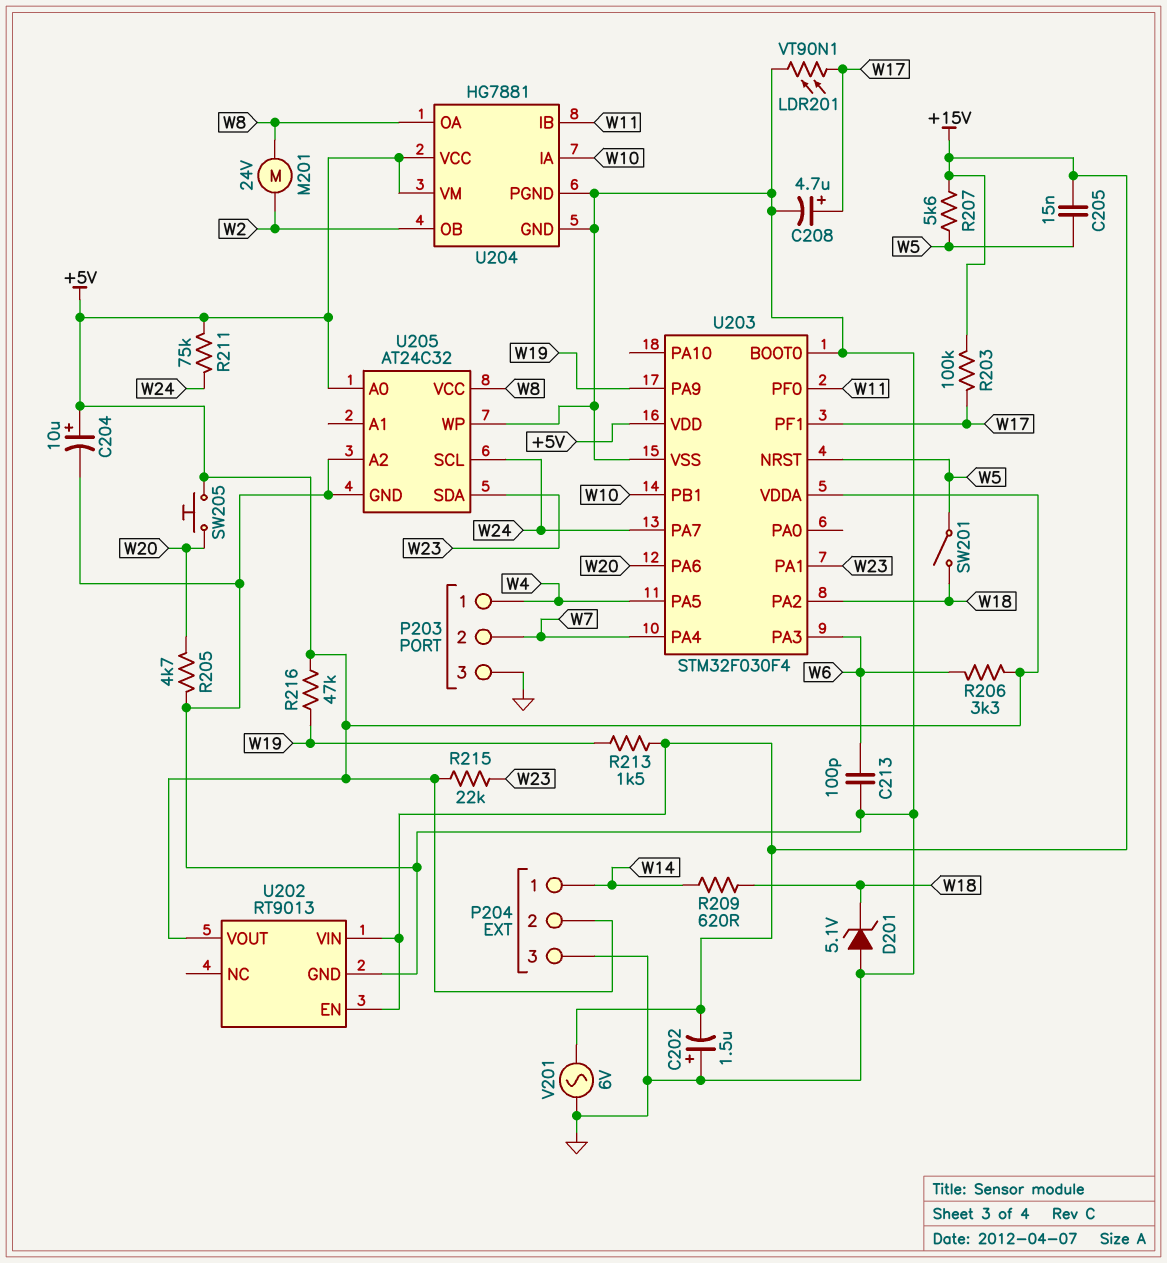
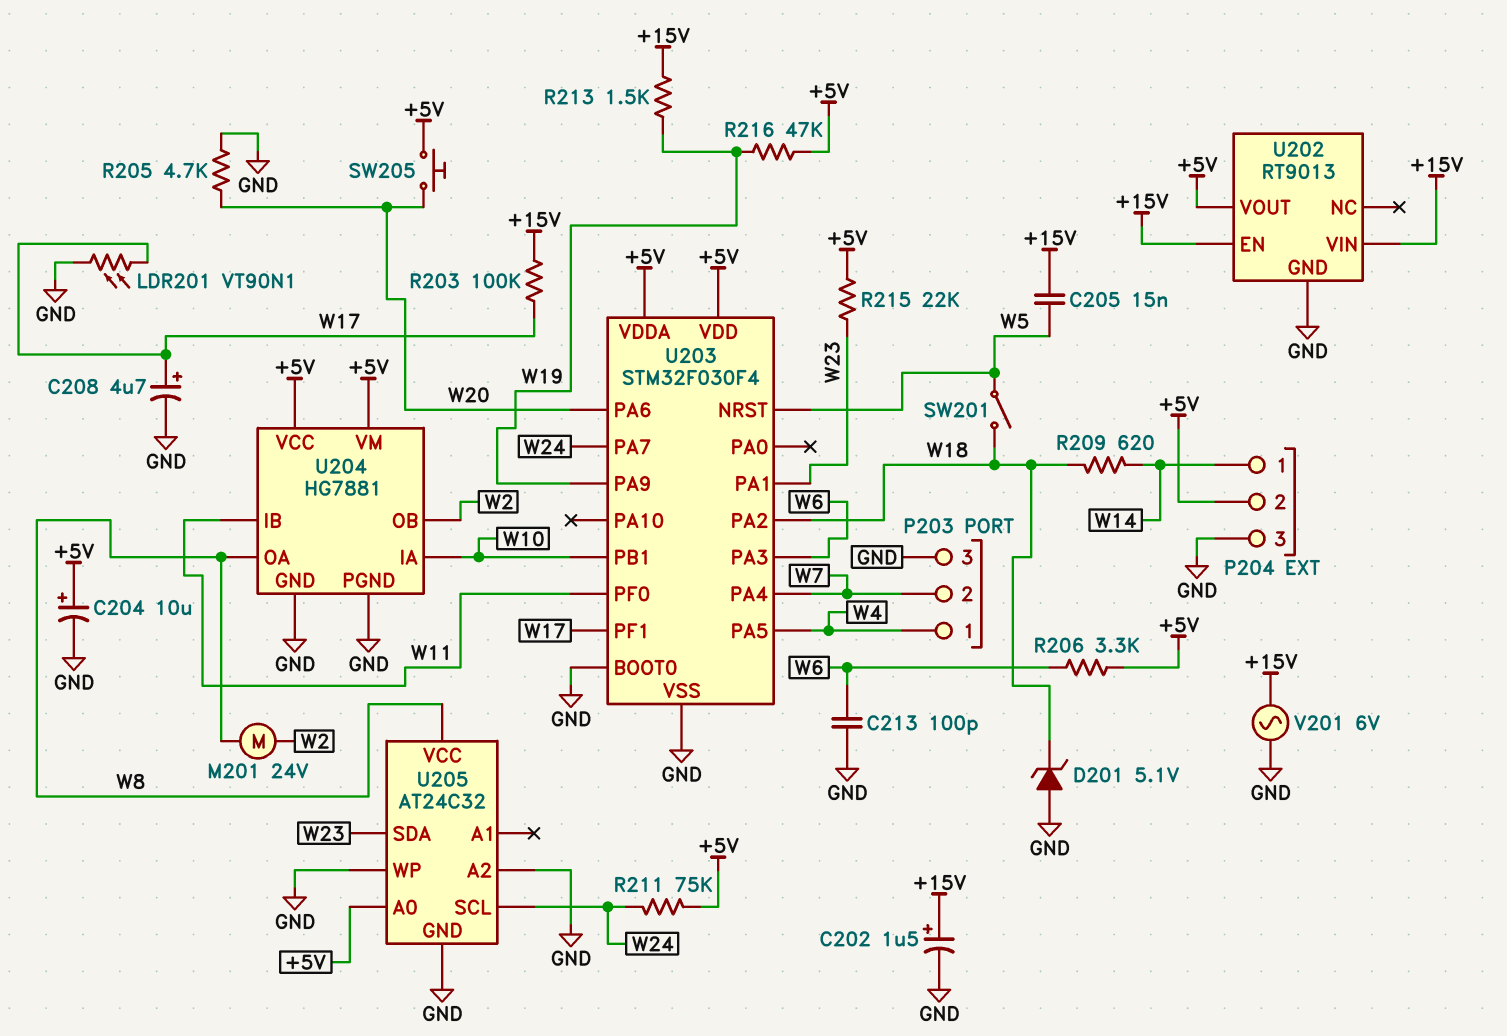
C202: 1.5uF (plus GND, minus +15V) -> 1.5uF (plus +15V, minus GND)
R207: 5.6k (+15V, W5) -> none

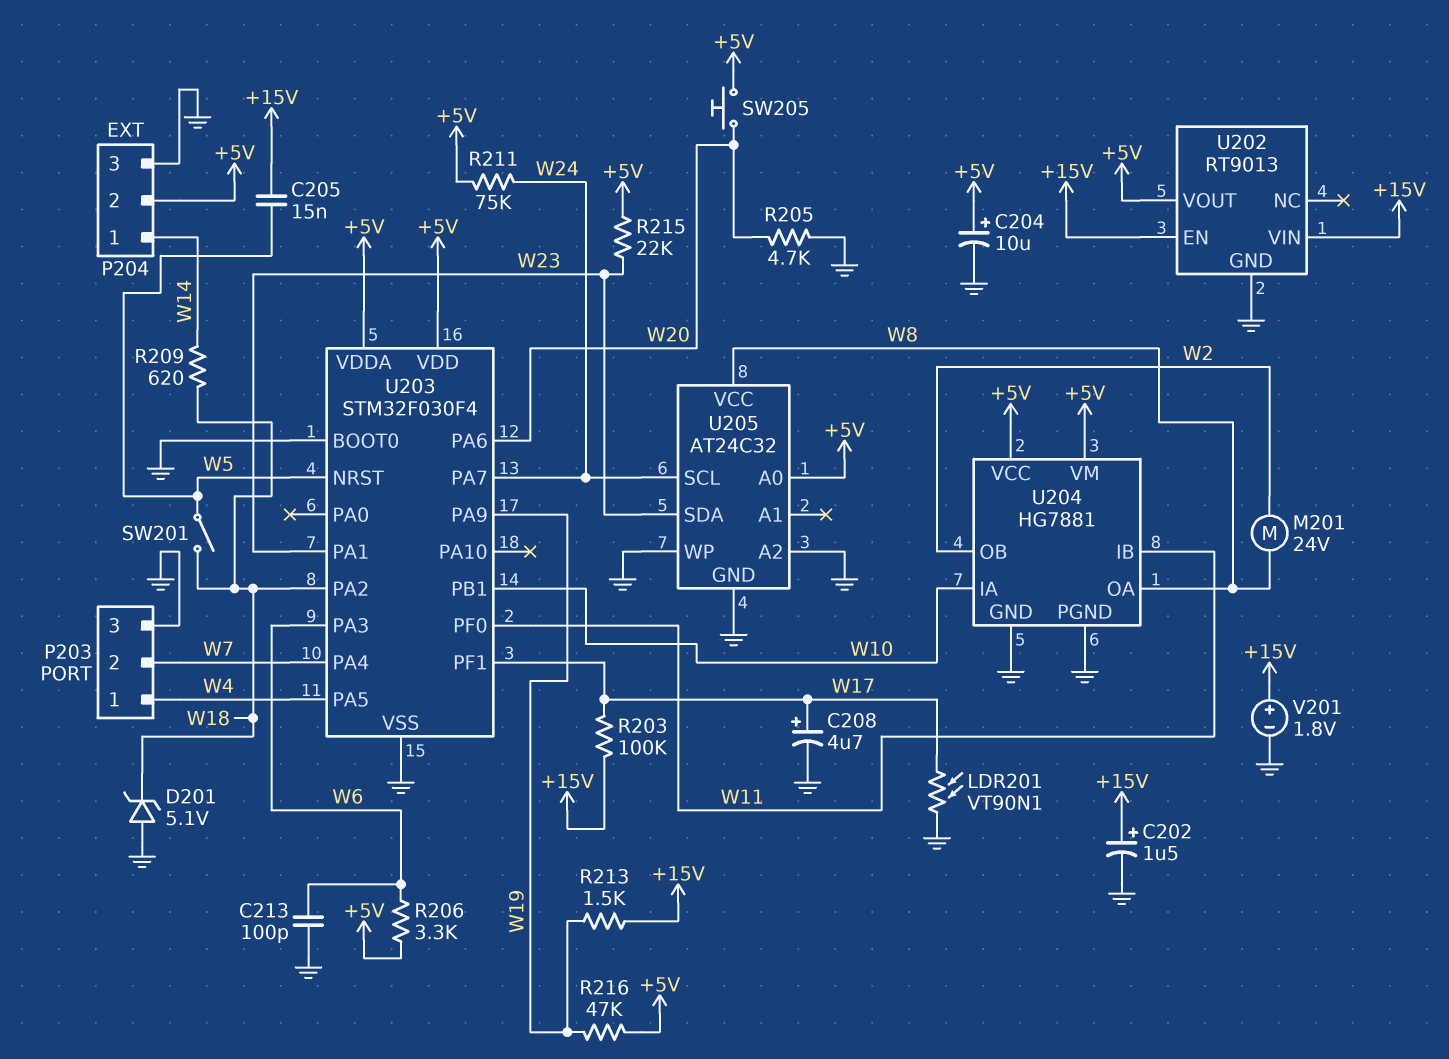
V201: AC 6V (+15V, GND) -> 1.8V (plus +15V, minus GND)

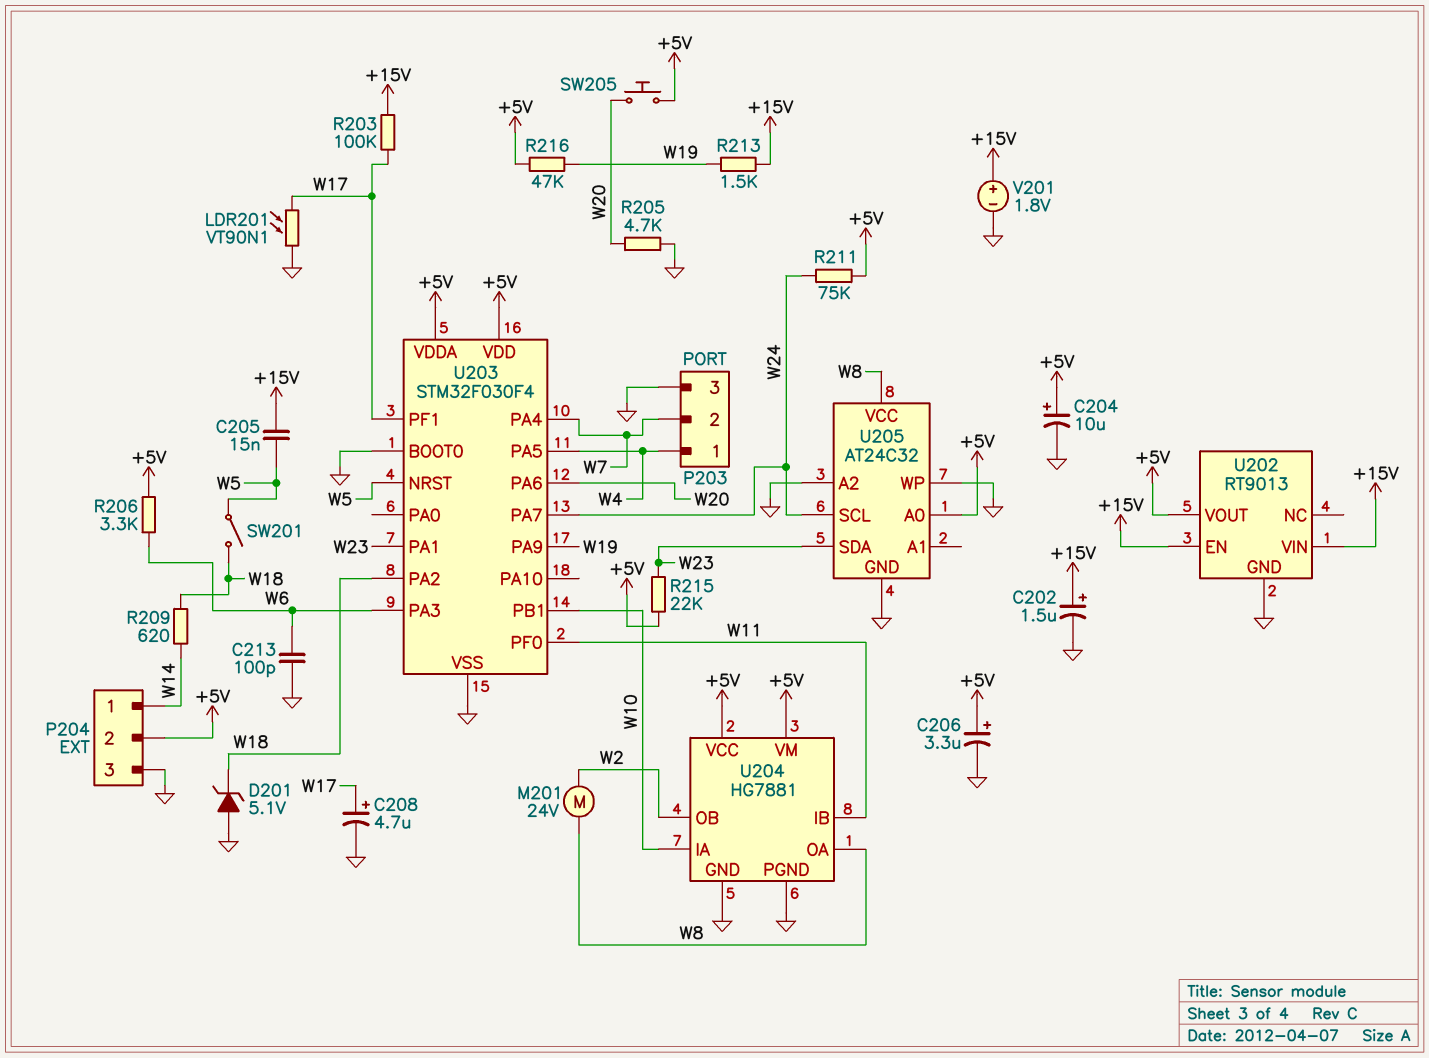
C206: none -> 3.3uF (plus +5V, minus GND)

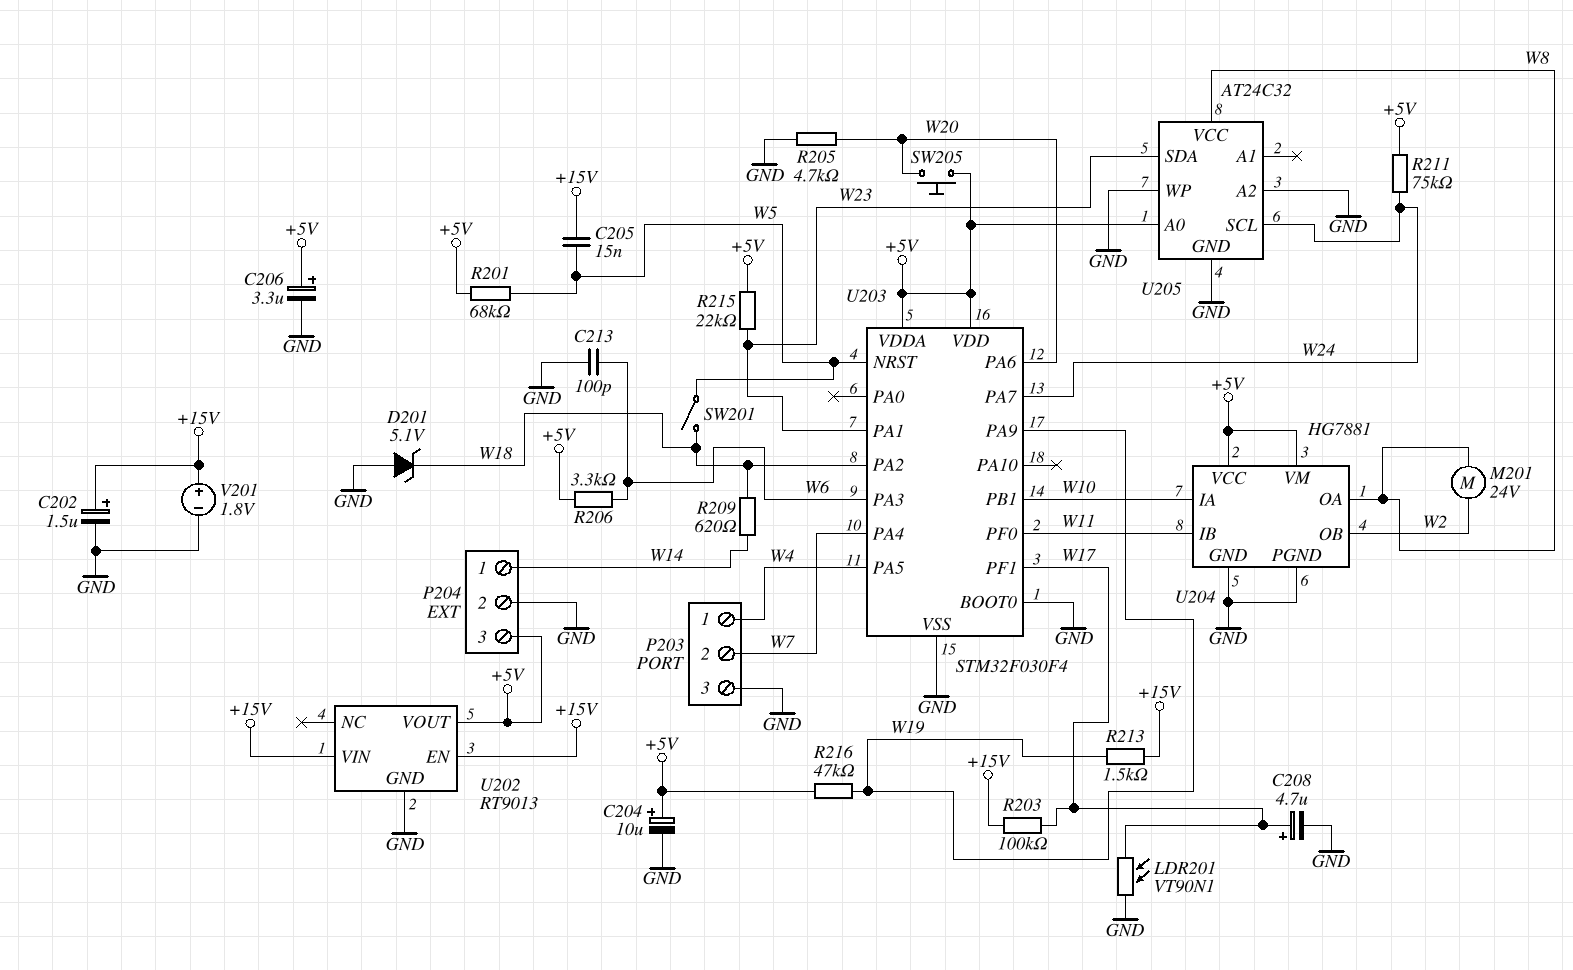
P204 pin 2: +5V -> GND
P204 pin 3: GND -> +5V
R201: none -> 68k (+5V, W5)

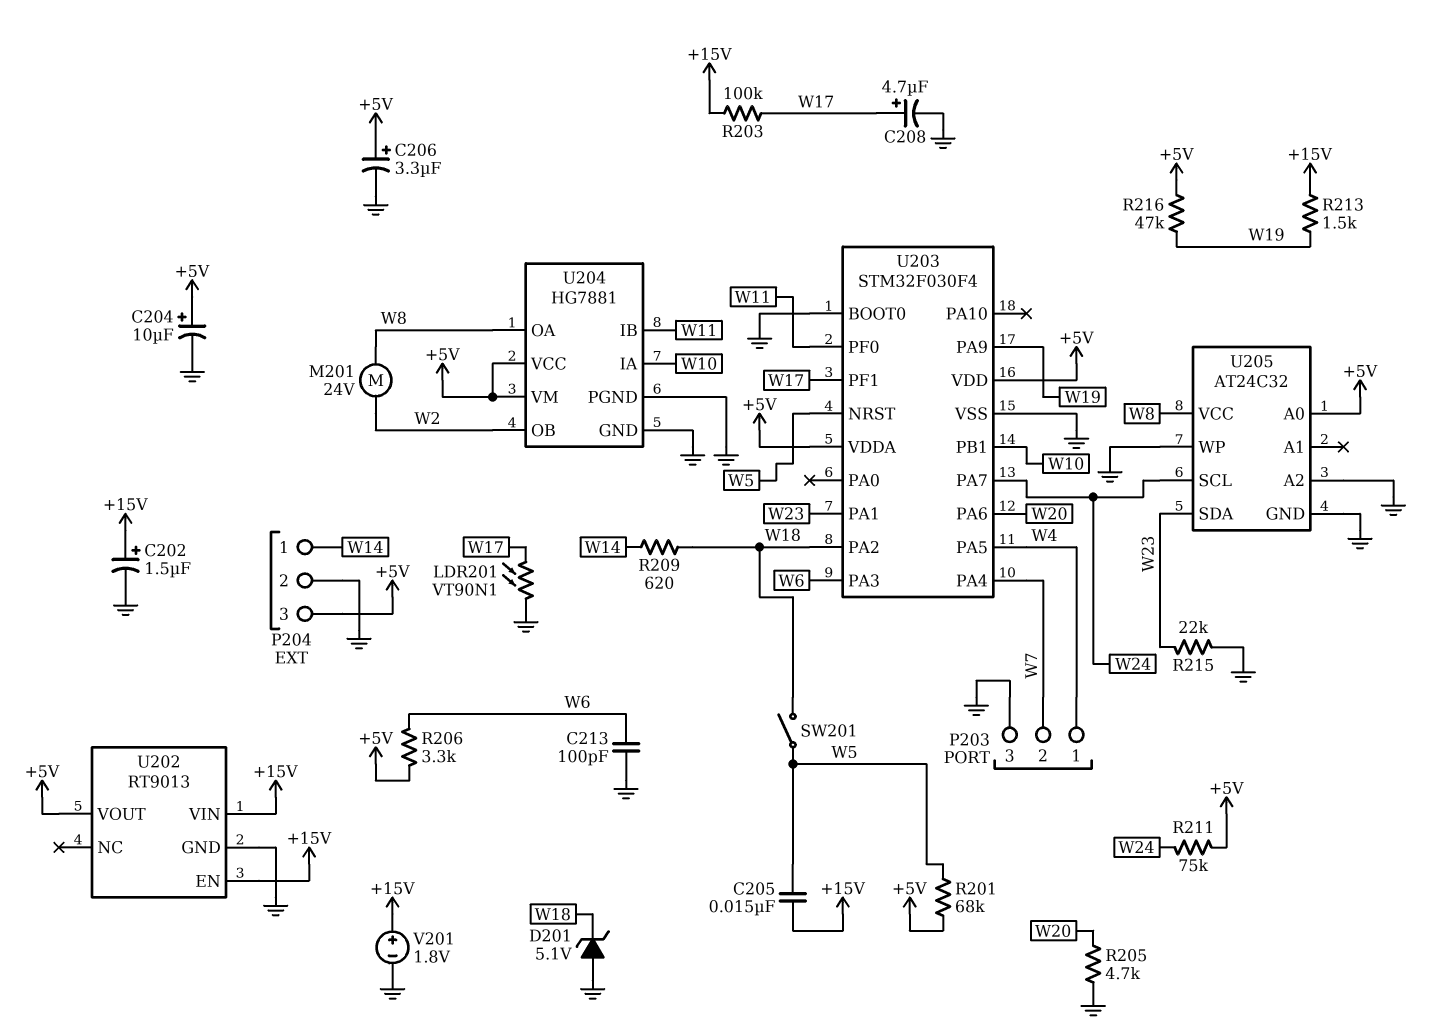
R215: 22k (+5V, W23) -> 22k (GND, W23)
SW205: button (+5V, W20) -> none

